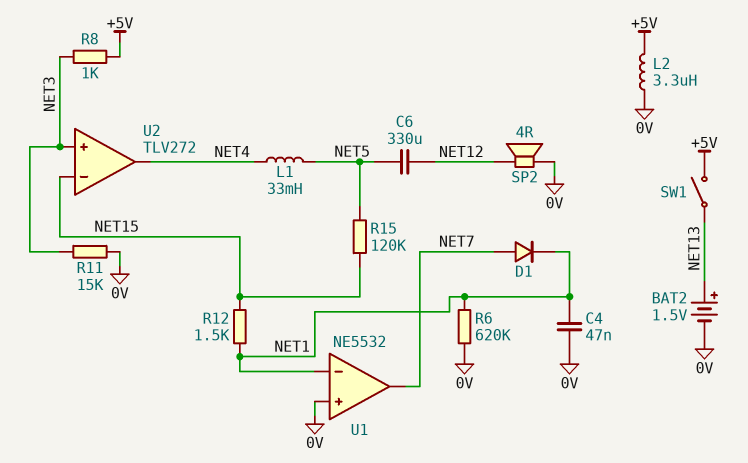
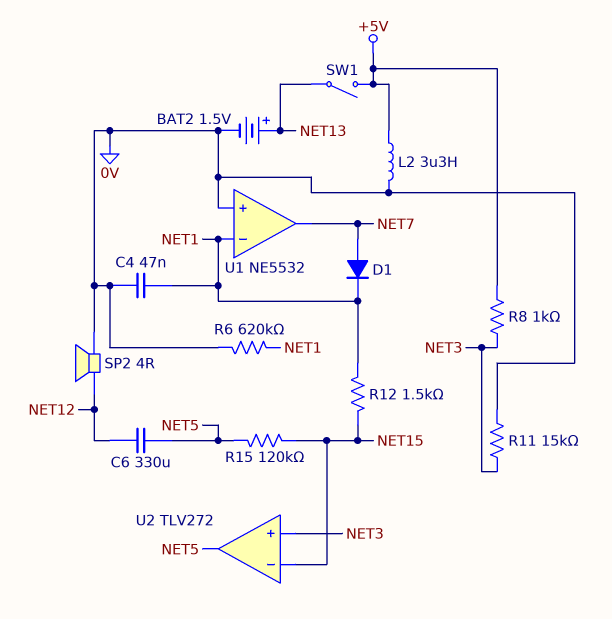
L1: 33mH (NET4, NET5) -> none
U2 pin out: NET4 -> NET5

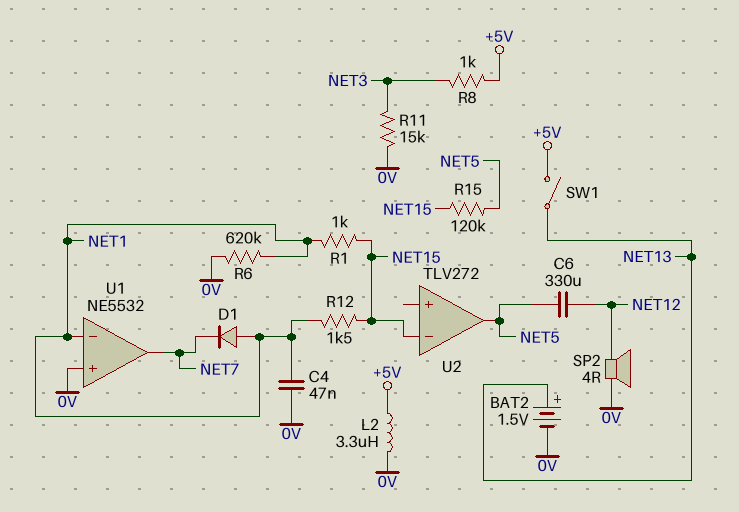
D1: diode (A NET7, K NET1) -> diode (A NET1, K NET7)
R1: none -> 1k (NET1, NET15)
U2 pin in+: NET3 -> none

